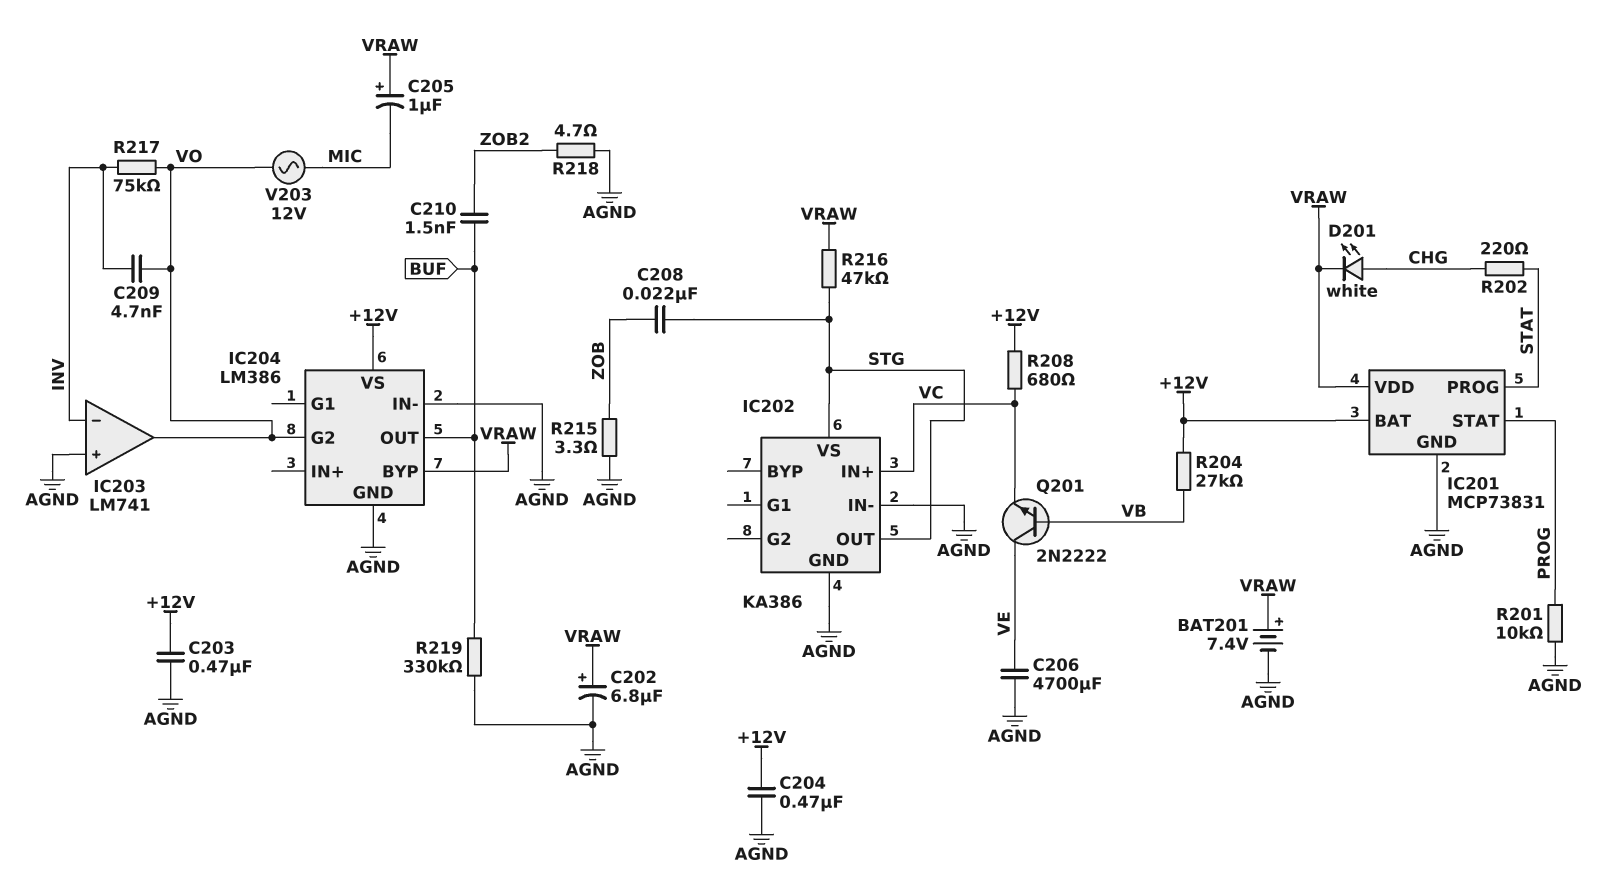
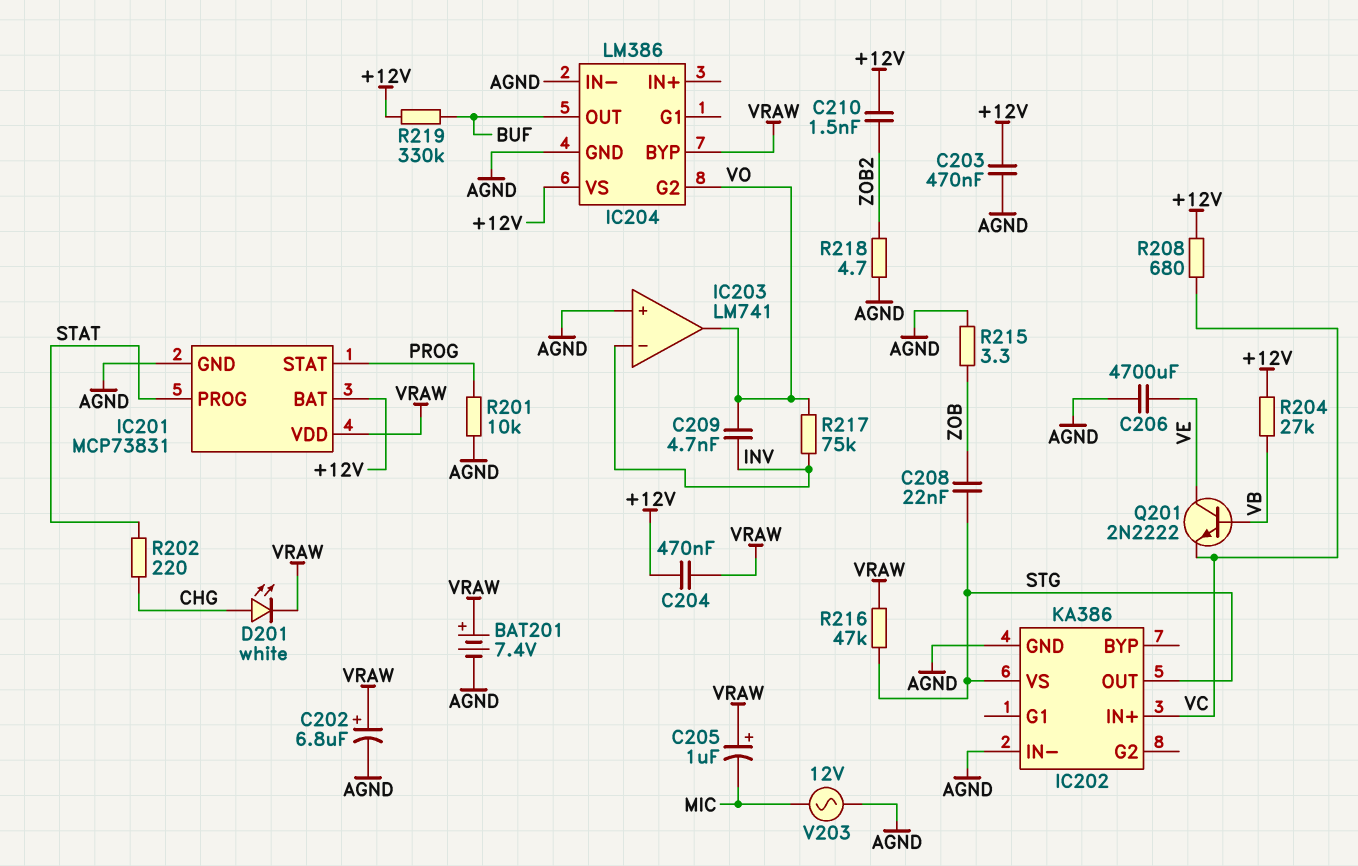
C204: 470nF (+12V, AGND) -> 470nF (+12V, VRAW)
C210: 1.5nF (BUF, ZOB2) -> 1.5nF (+12V, ZOB2)
R219: 330k (AGND, BUF) -> 330k (+12V, BUF)
V203: AC 12V (MIC, VO) -> AC 12V (AGND, MIC)

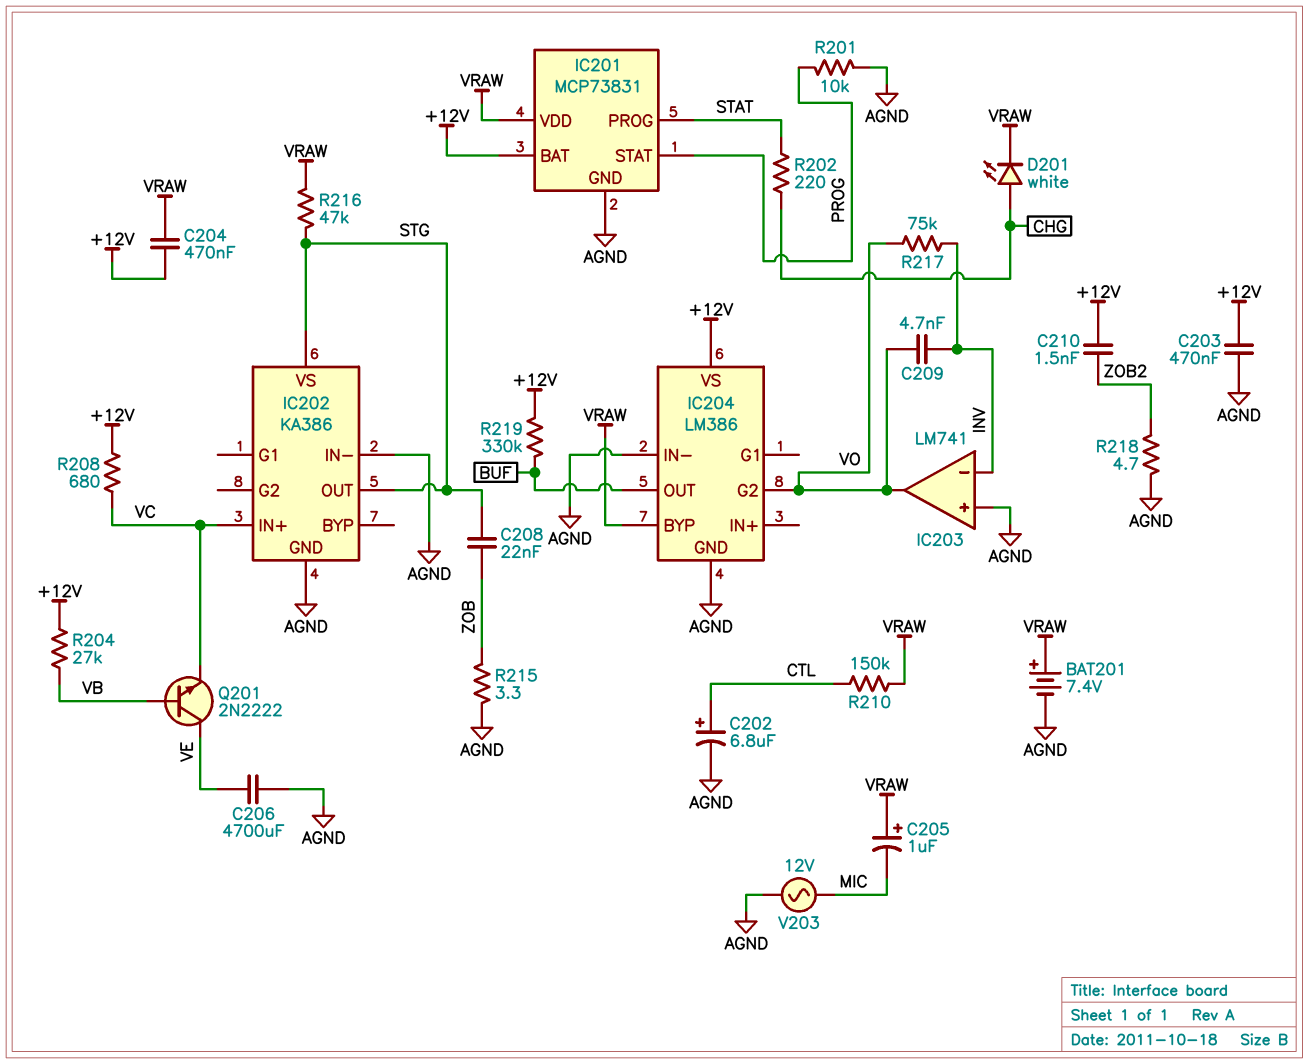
C202: 6.8uF (plus VRAW, minus AGND) -> 6.8uF (plus CTL, minus AGND)
R210: none -> 150k (CTL, VRAW)

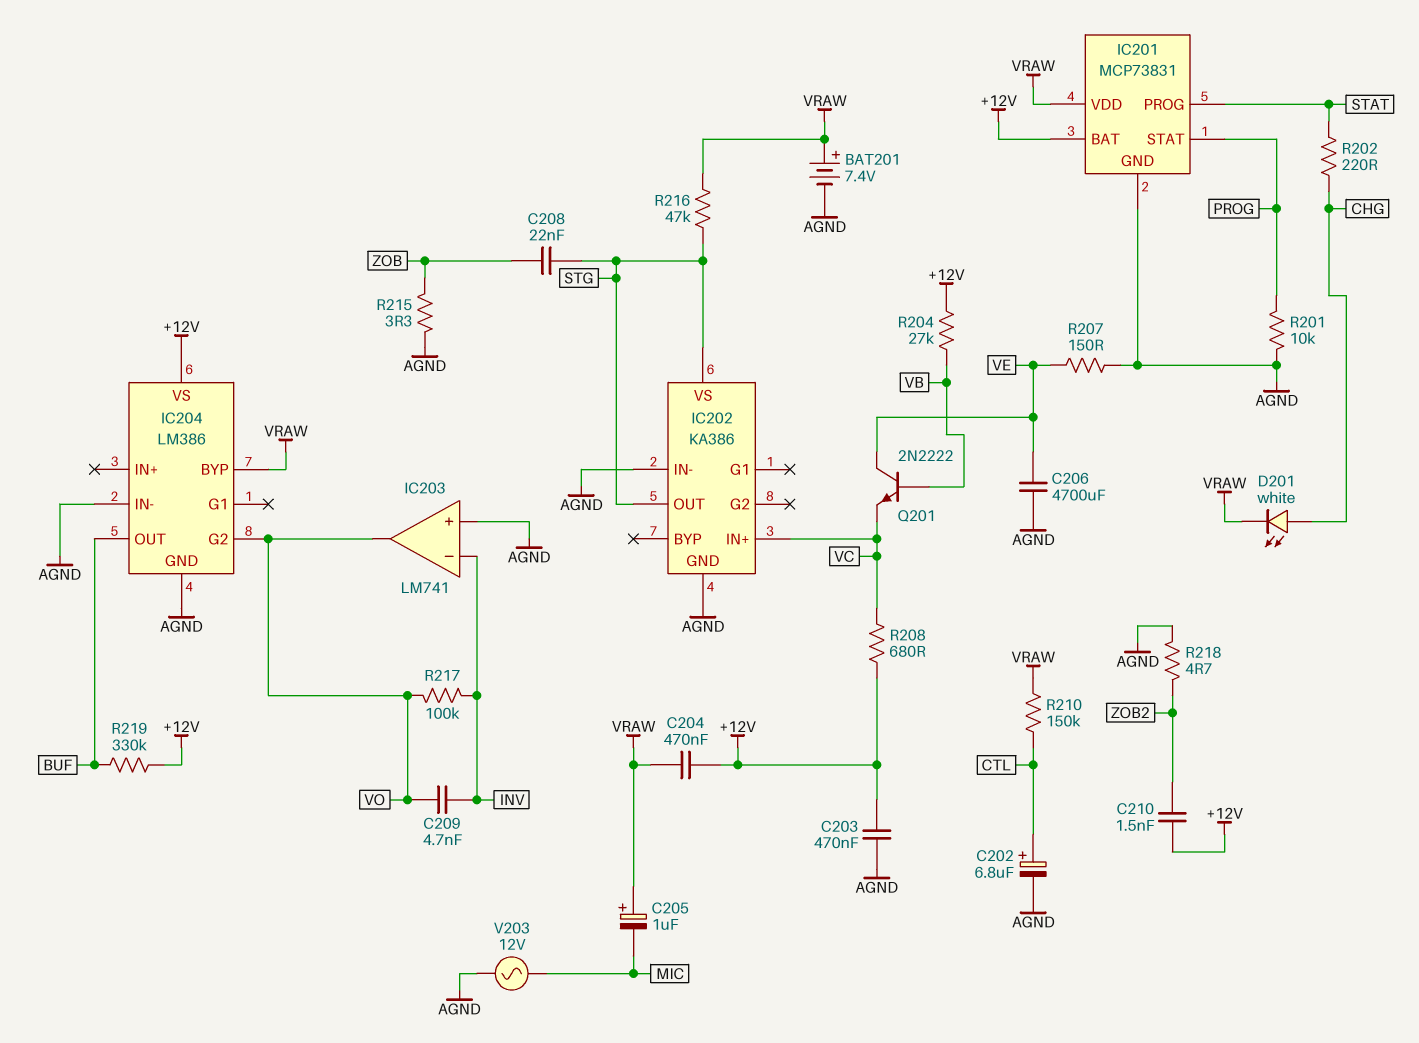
R207: none -> 150 (AGND, VE)
R217: 75k (INV, VO) -> 100k (INV, VO)

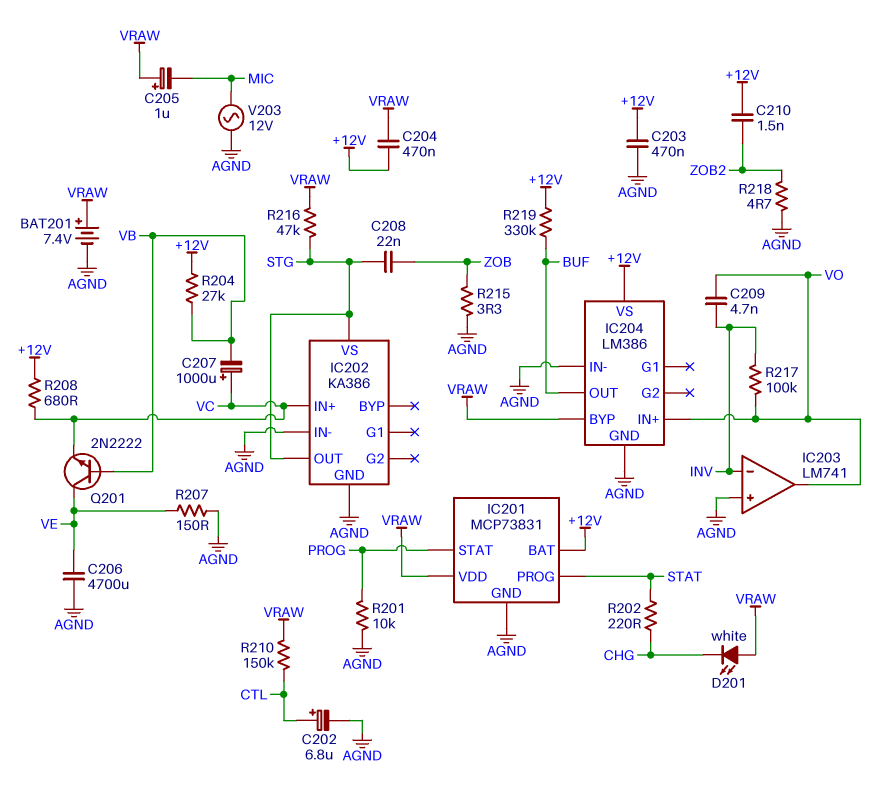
C207: none -> 1000uF (plus VC, minus VB)
D201: LED white (A CHG, K VRAW) -> LED white (A VRAW, K CHG)
IC204 pin G2: VO -> none
IC204 pin IN+: none -> VO

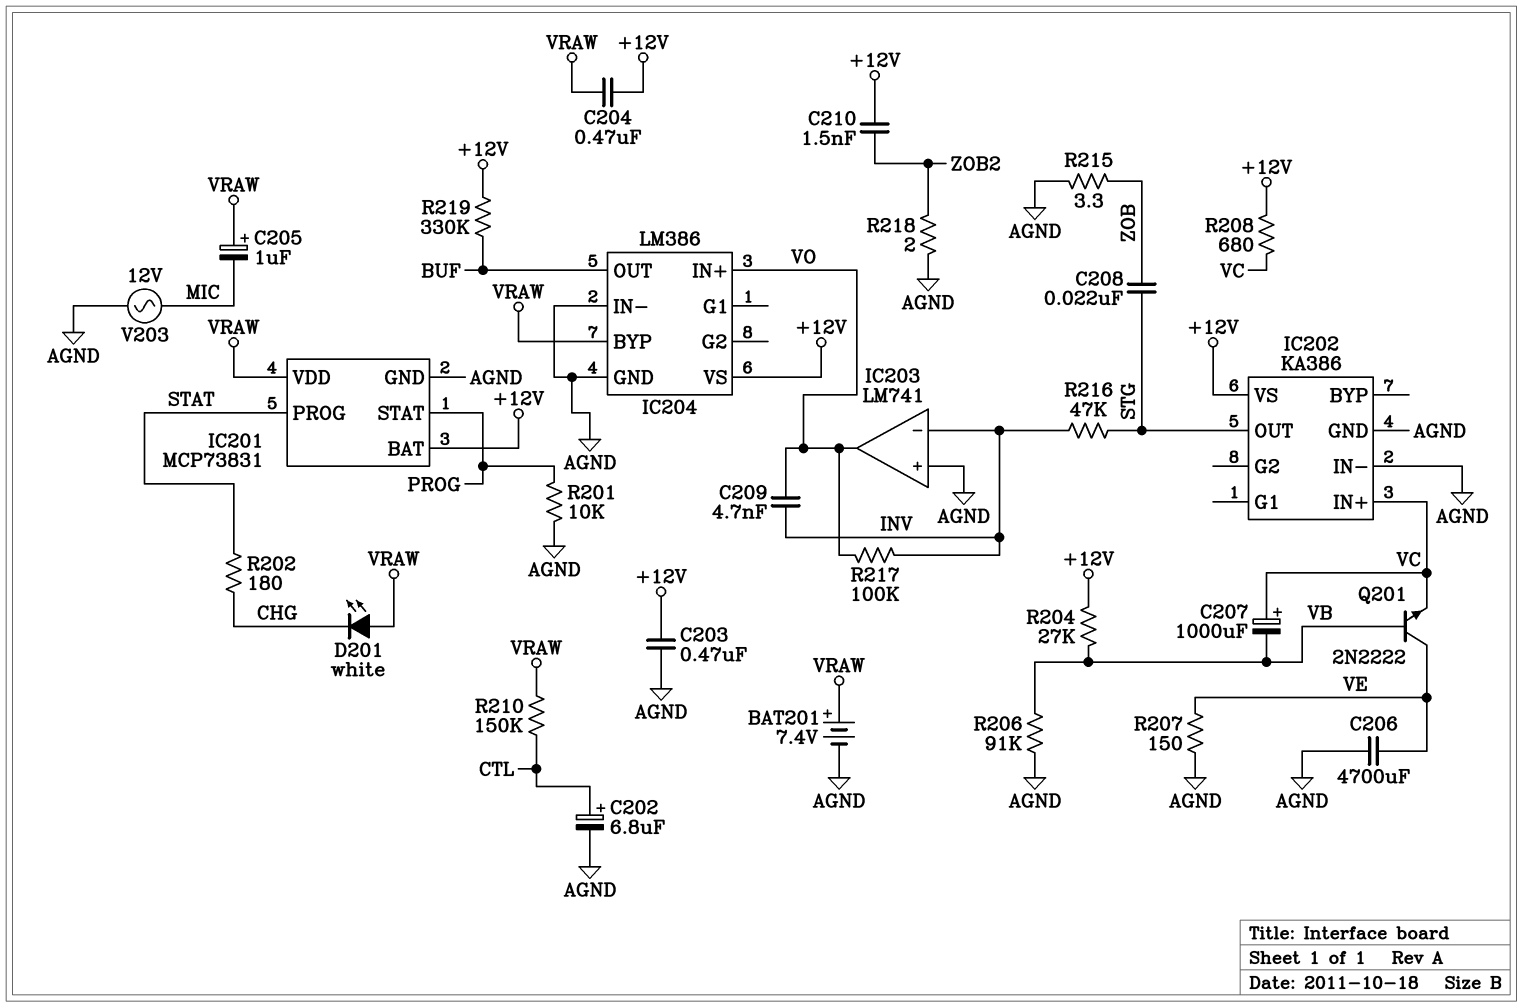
IC202 pin VS: STG -> +12V
R202: 220 (CHG, STAT) -> 180 (CHG, STAT)
R206: none -> 91k (AGND, VB)
R216: 47k (STG, VRAW) -> 47k (INV, STG)
R218: 4.7 (AGND, ZOB2) -> 2 (AGND, ZOB2)

